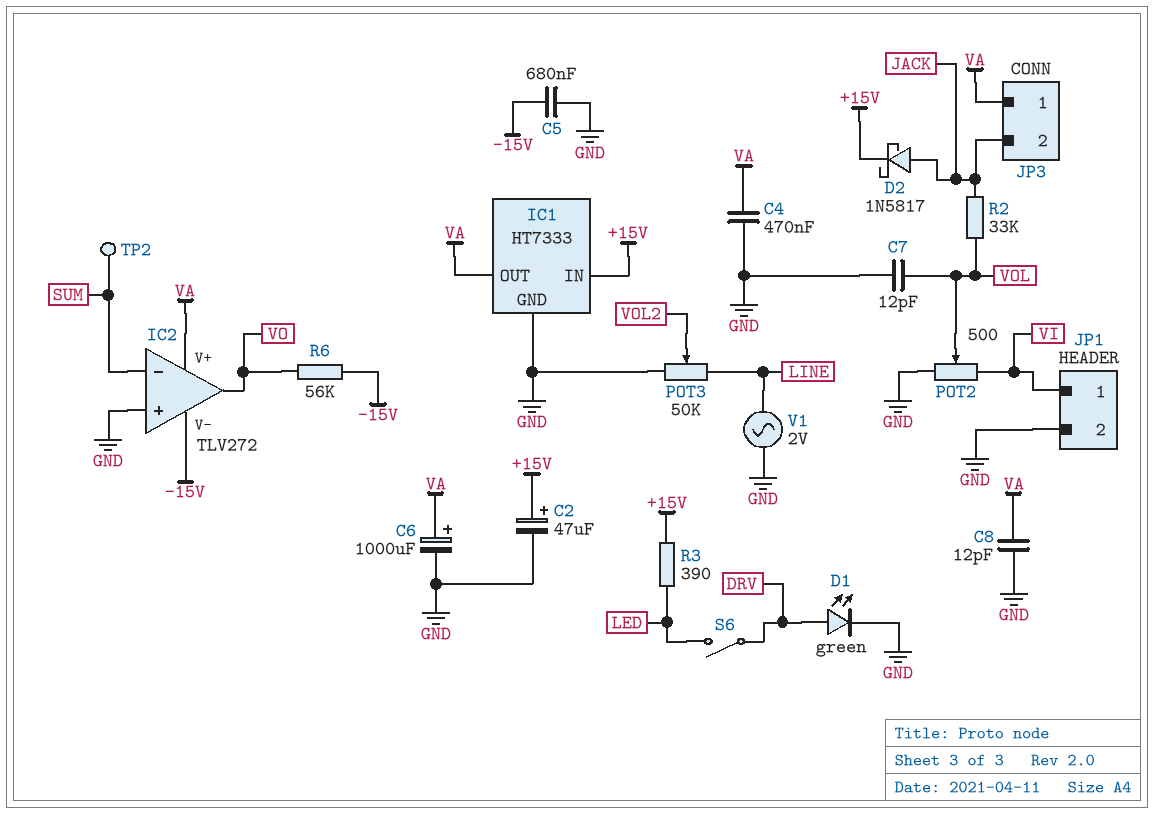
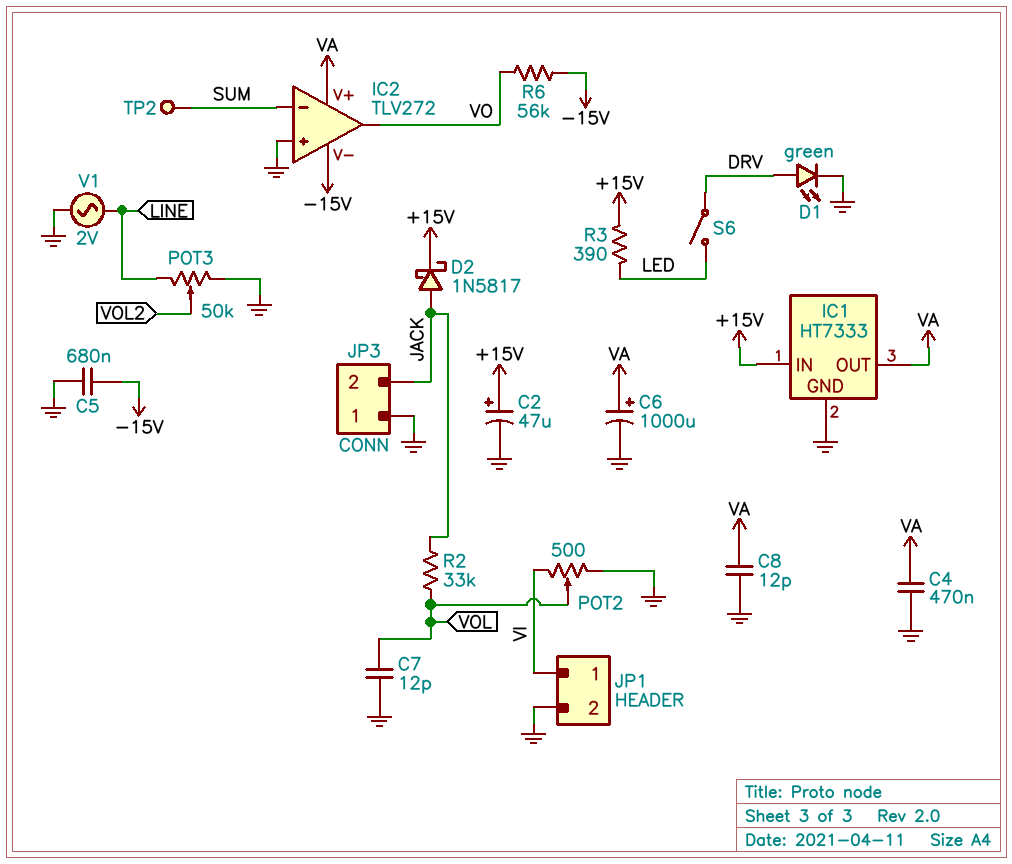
JP3 pin 1: VA -> GND

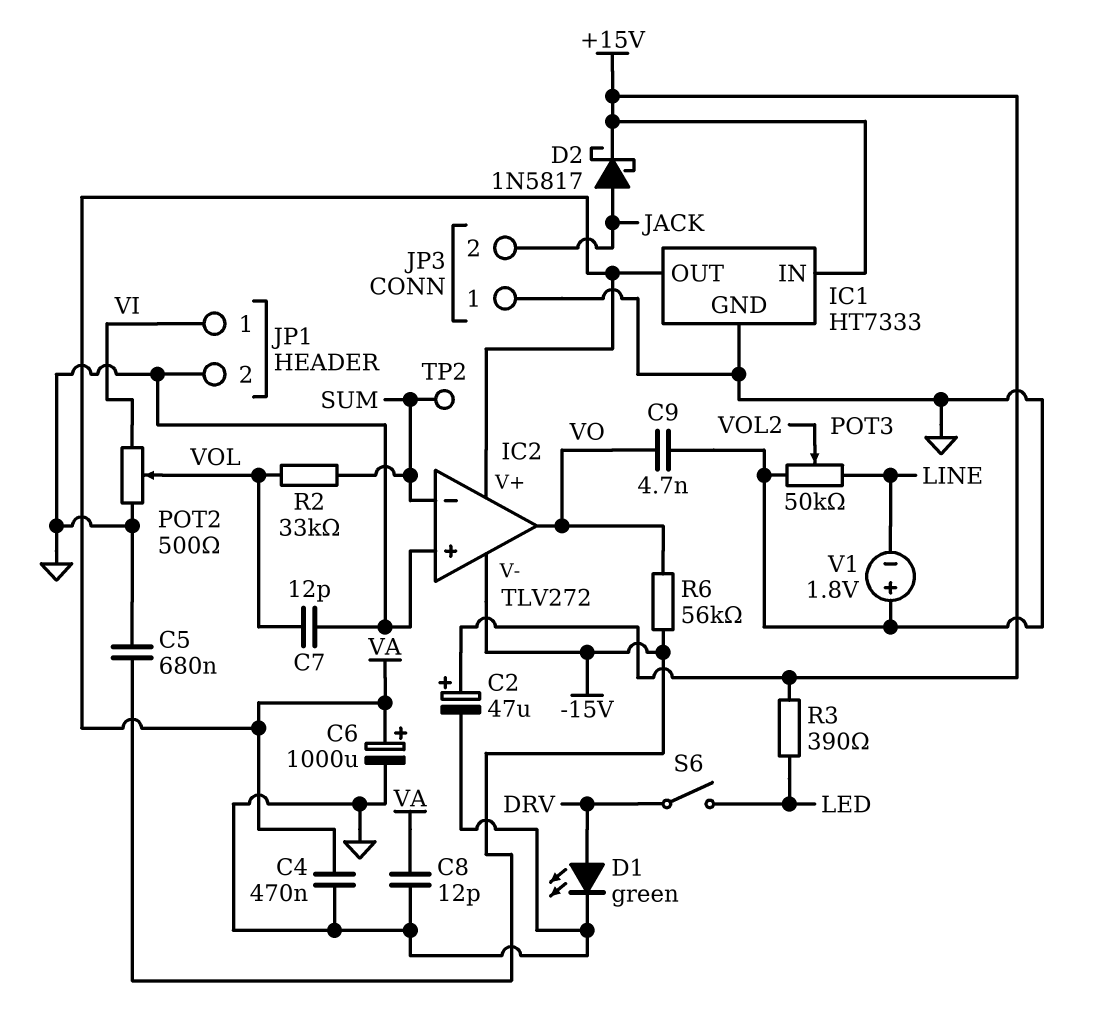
C9: none -> 4.7nF (GND, VO)
R2: 33k (JACK, VOL) -> 33k (SUM, VOL)
V1: AC 2V (GND, LINE) -> 1.8V (plus GND, minus LINE)

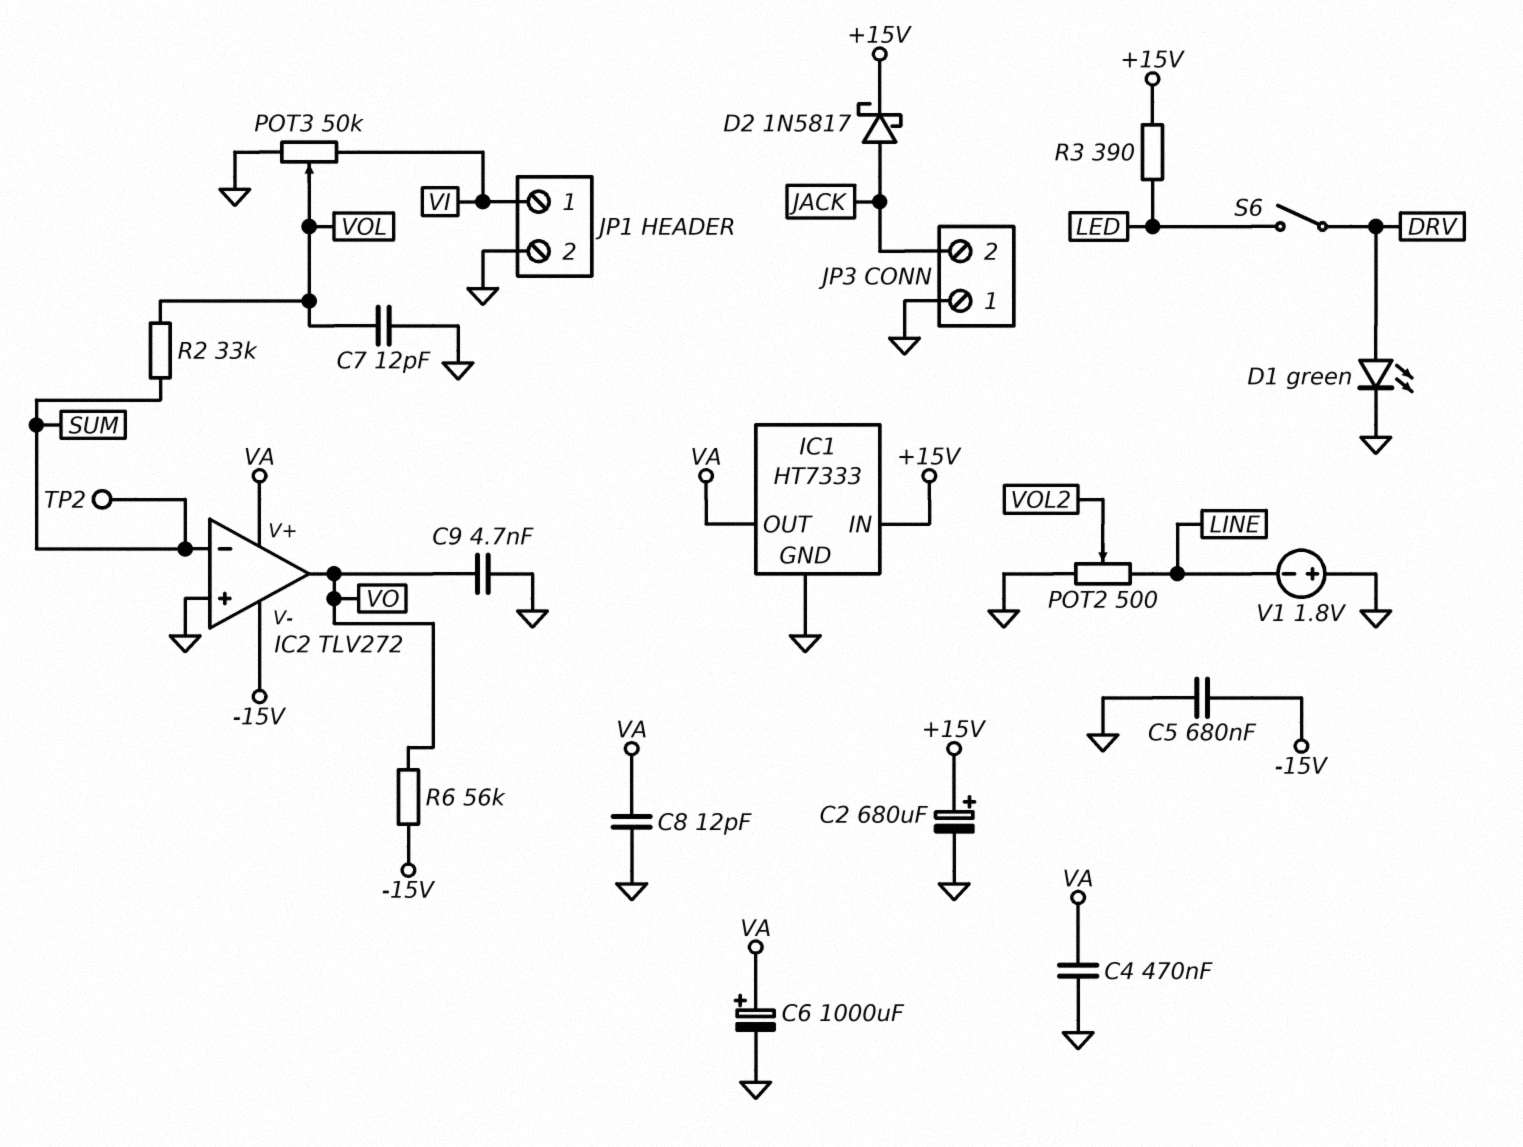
C2: 47uF (plus +15V, minus GND) -> 680uF (plus +15V, minus GND)
POT2: 500 (GND, VI, wiper VOL) -> 500 (GND, LINE, wiper VOL2)
POT3: 50k (GND, LINE, wiper VOL2) -> 50k (GND, VI, wiper VOL)

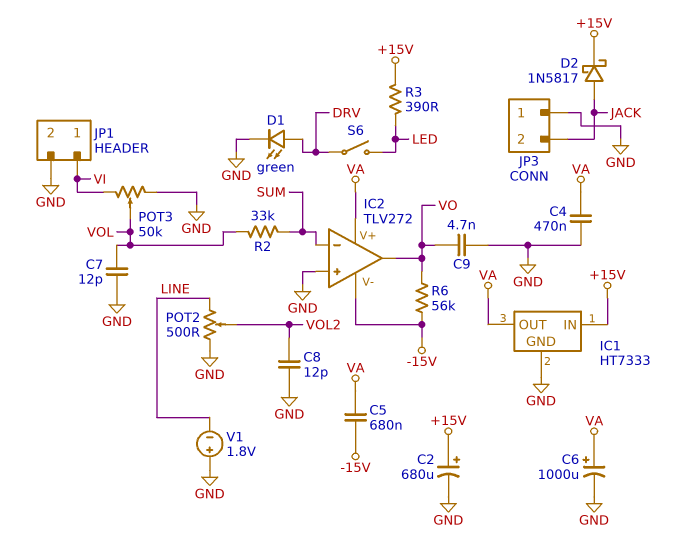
C5: 680nF (-15V, GND) -> 680nF (-15V, VA)
C8: 12pF (GND, VA) -> 12pF (GND, VOL2)
TP2: test point (SUM) -> none

